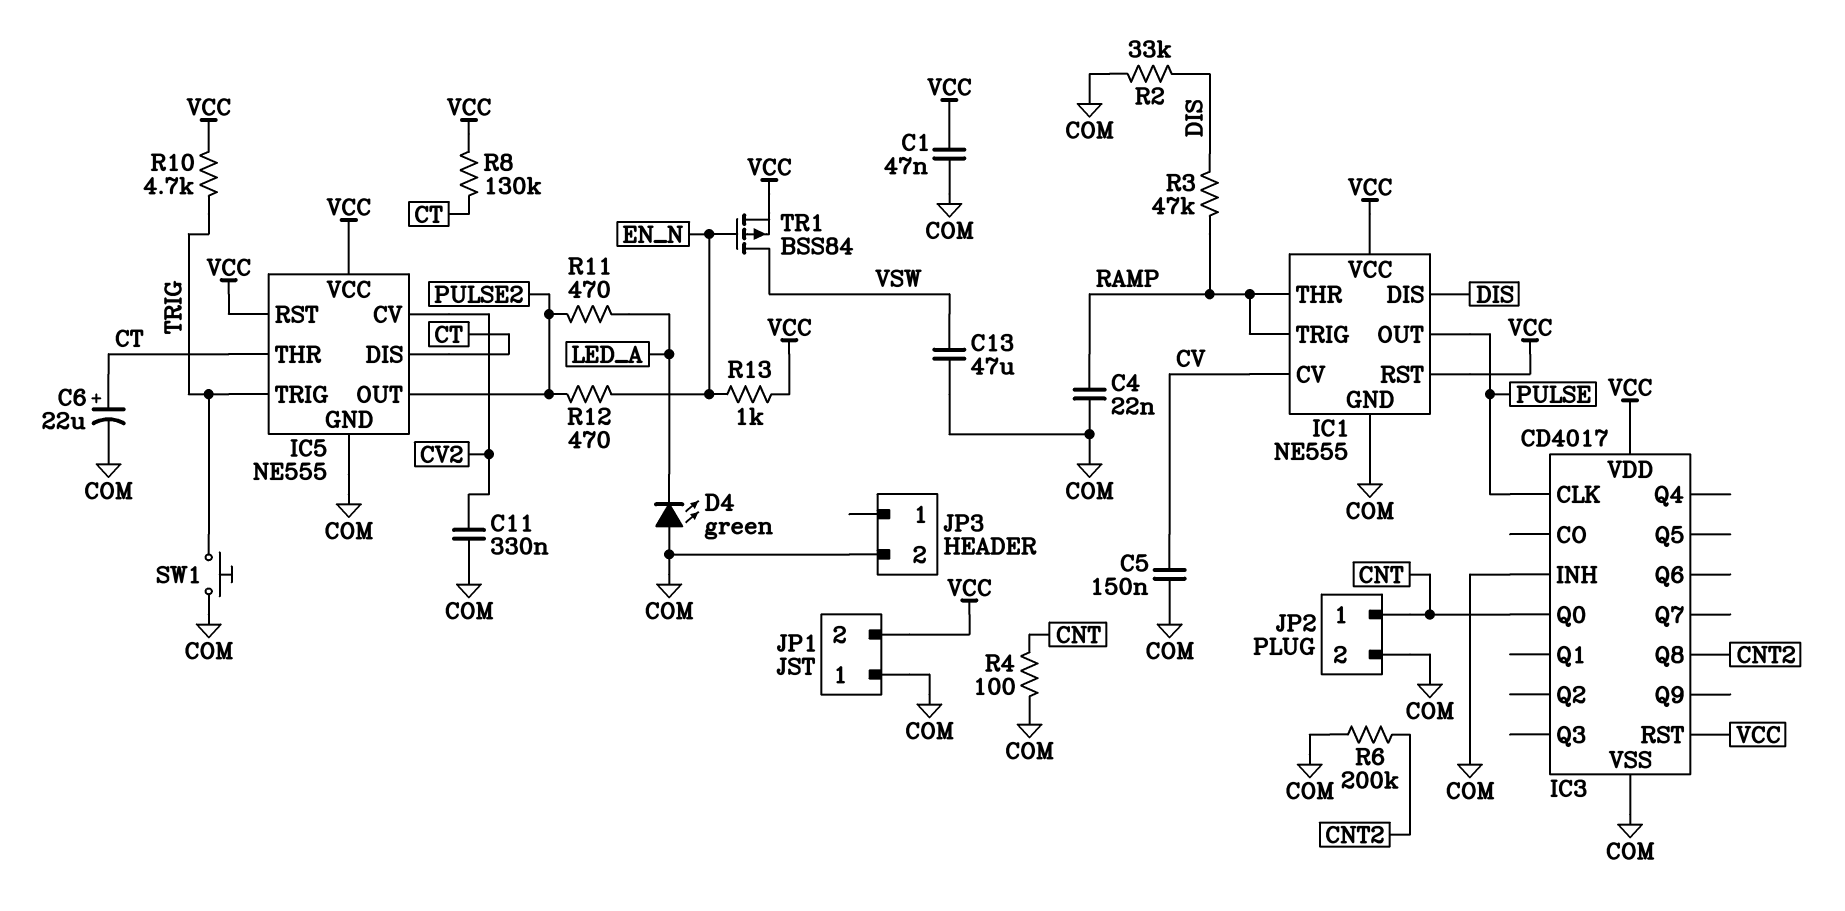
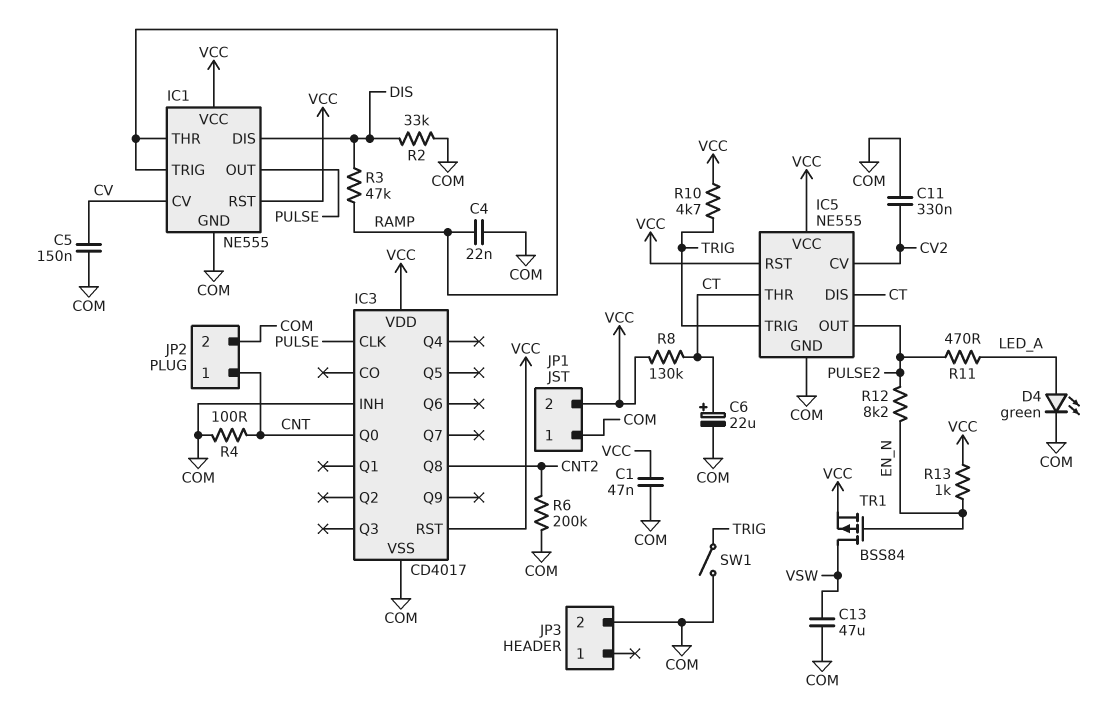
D4: LED green (A COM, K LED_A) -> LED green (A LED_A, K COM)
R12: 470 (EN_N, PULSE2) -> 8.2k (EN_N, PULSE2)
SW1: button (COM, TRIG) -> switch (COM, TRIG)

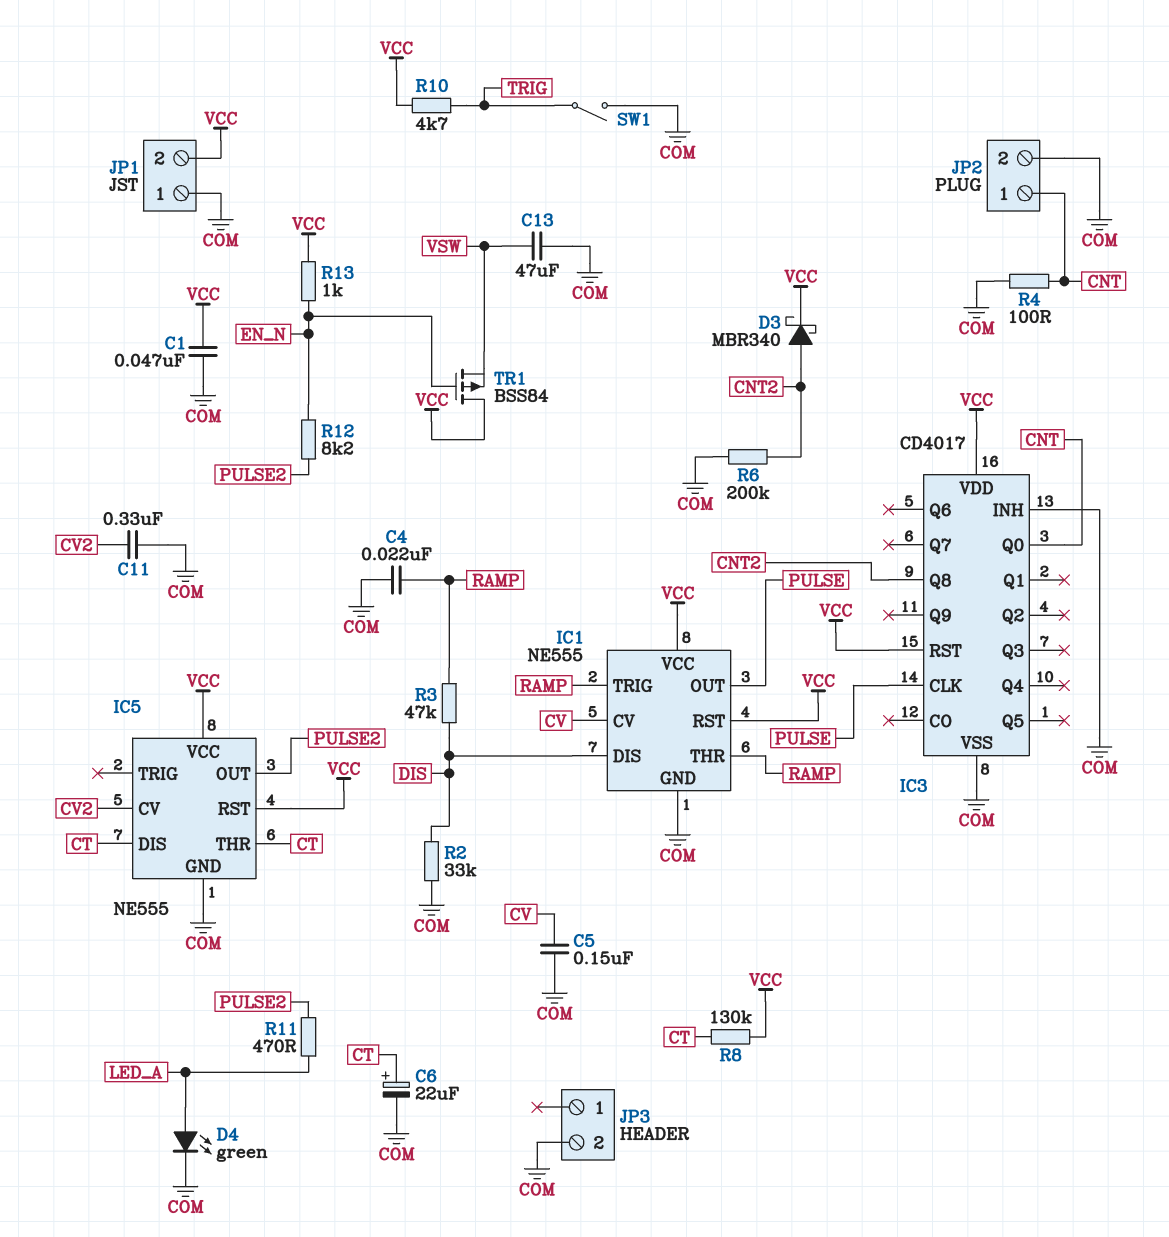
D3: none -> schottky MBR340 (A CNT2, K VCC)
IC5 pin TRIG: TRIG -> none
TR1: PMOS BSS84 (G EN_N, D VSW, S VCC) -> PMOS BSS84 (G EN_N, D VCC, S VSW)

